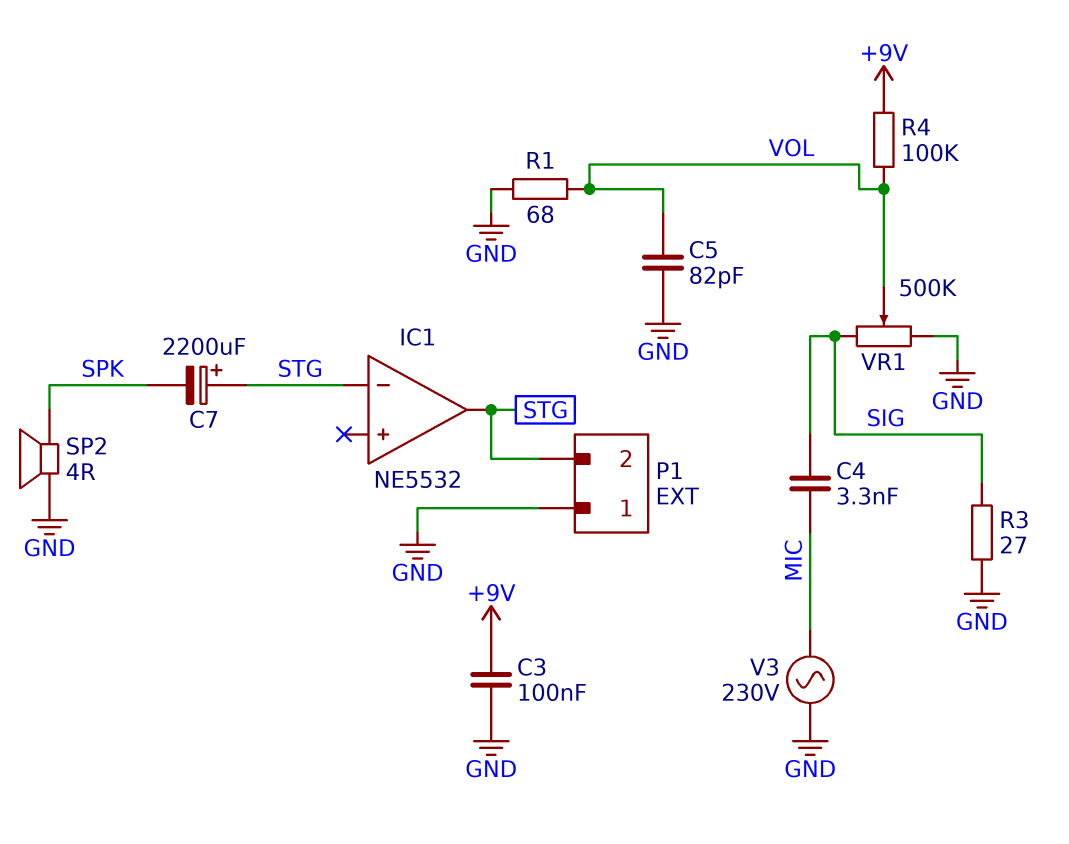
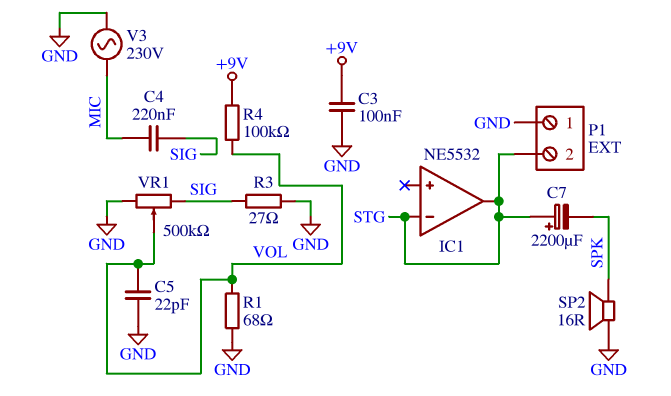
C4: 3.3nF (MIC, SIG) -> 220nF (MIC, SIG)
C5: 82pF (GND, VOL) -> 22pF (GND, VOL)
SP2: speaker 4R (GND, SPK) -> speaker 16R (GND, SPK)

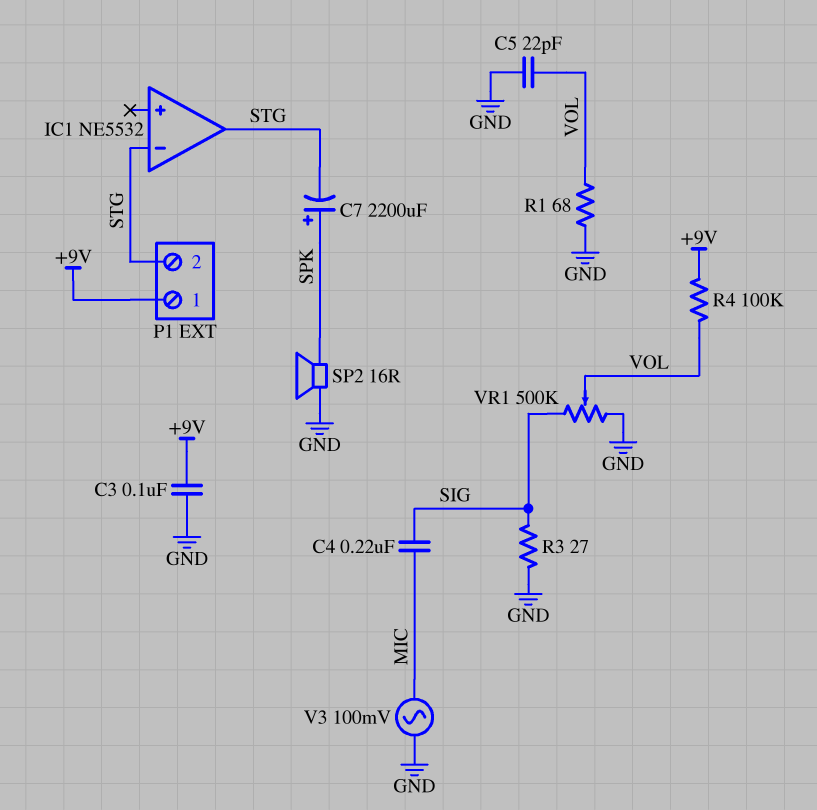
C7: 2200uF (plus STG, minus SPK) -> 2200uF (plus SPK, minus STG)
P1 pin 1: GND -> +9V
V3: AC 230V (GND, MIC) -> AC 100mV (GND, MIC)

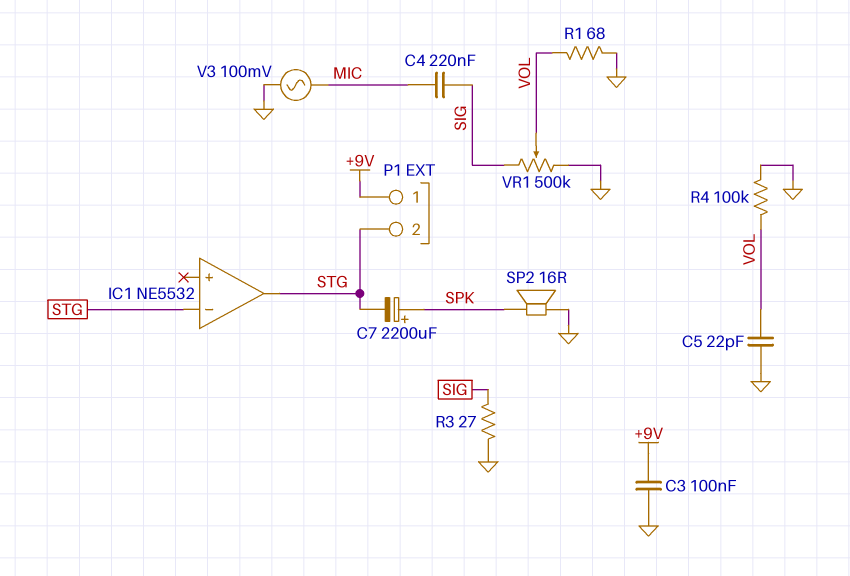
R4: 100k (+9V, VOL) -> 100k (GND, VOL)

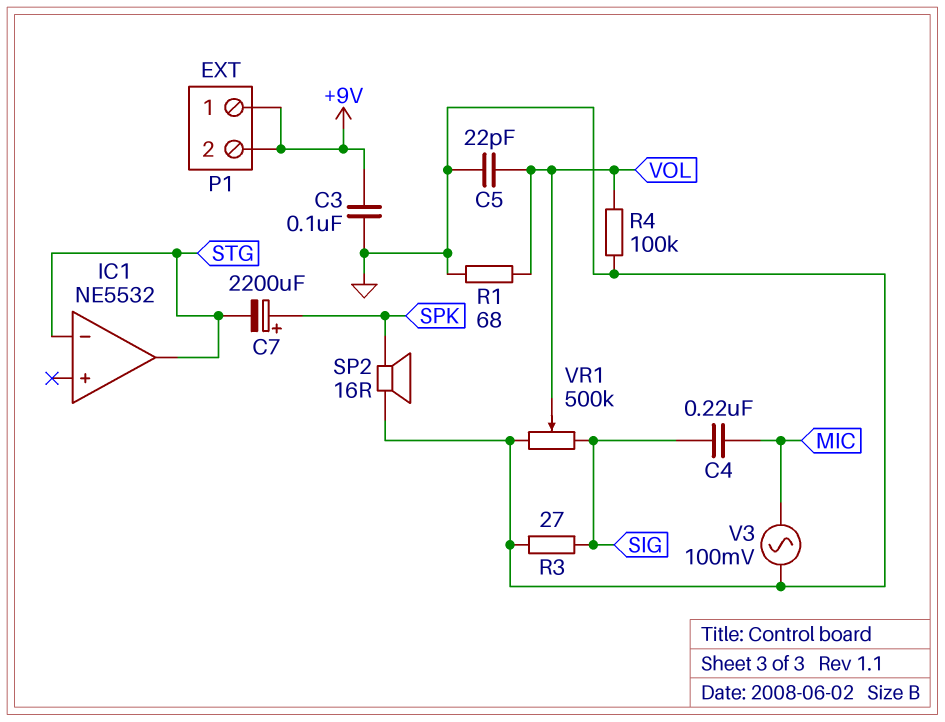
P1 pin 2: STG -> +9V

